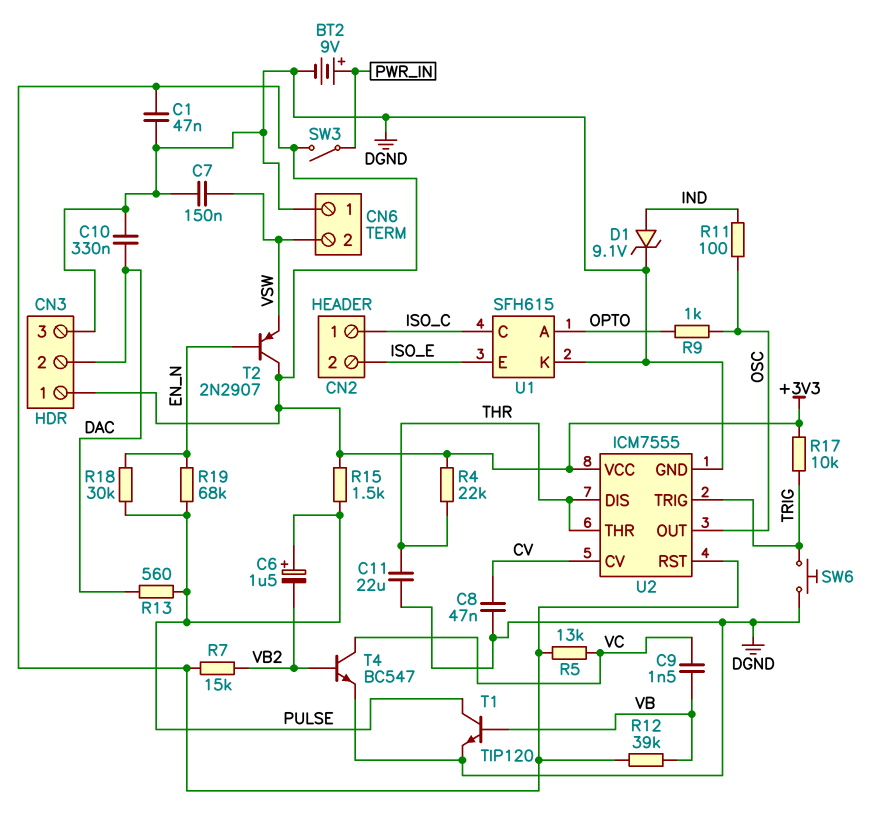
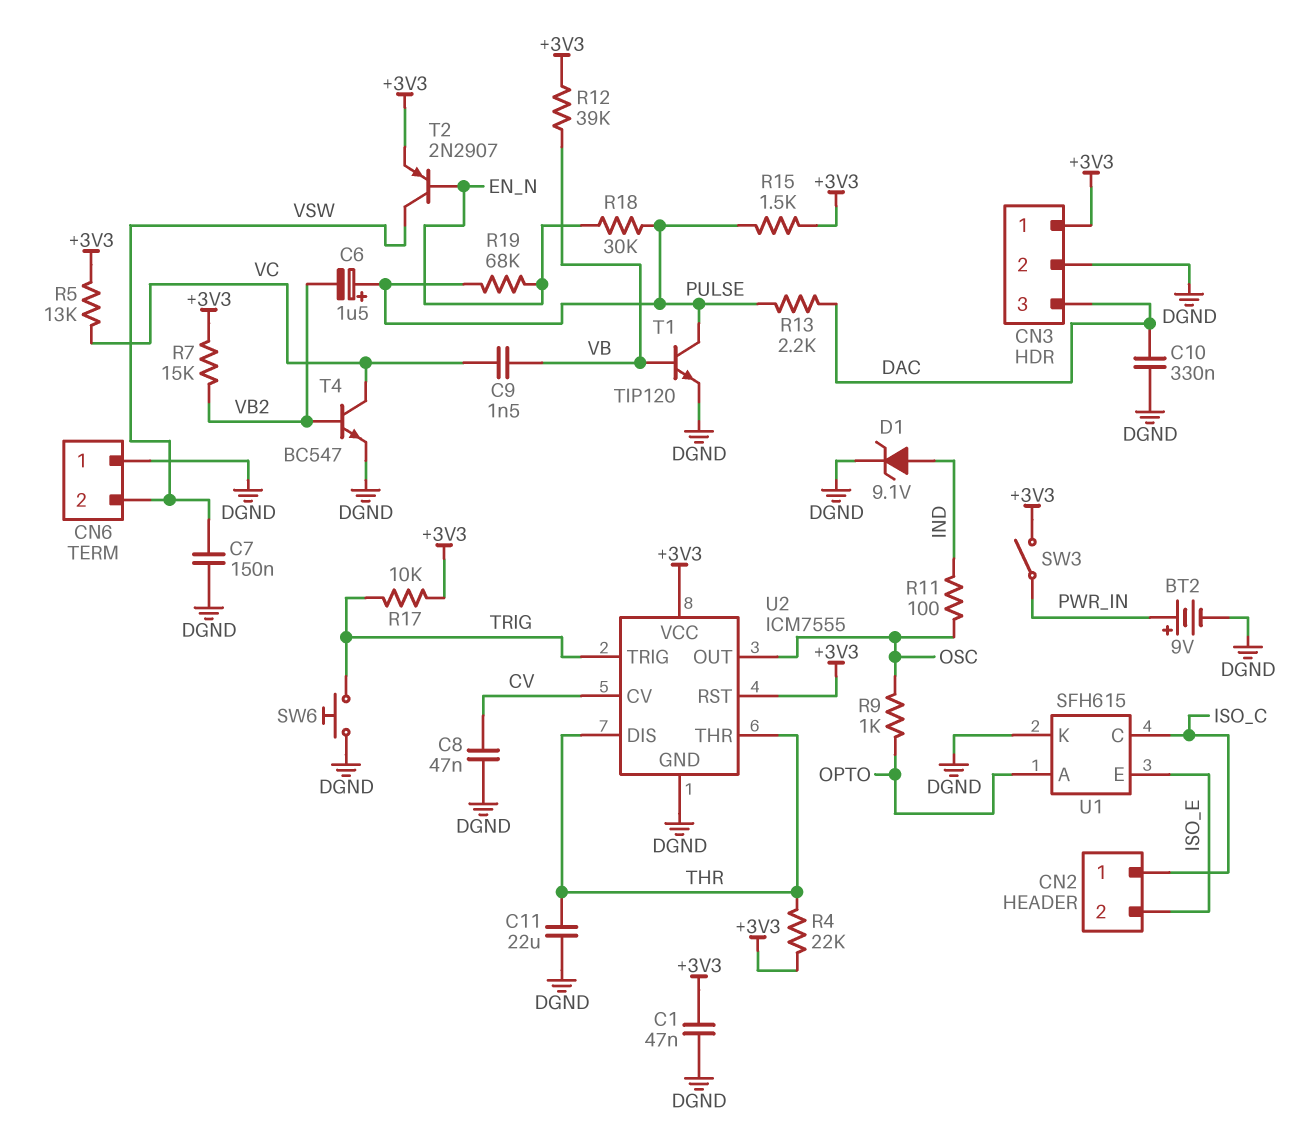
CN3 pin 2: DAC -> DGND
CN3 pin 3: DGND -> DAC
R13: 560 (DAC, PULSE) -> 2.2k (DAC, PULSE)
T2: PNP 2N2907 (B EN_N, C +3V3, E VSW) -> PNP 2N2907 (B EN_N, C VSW, E +3V3)

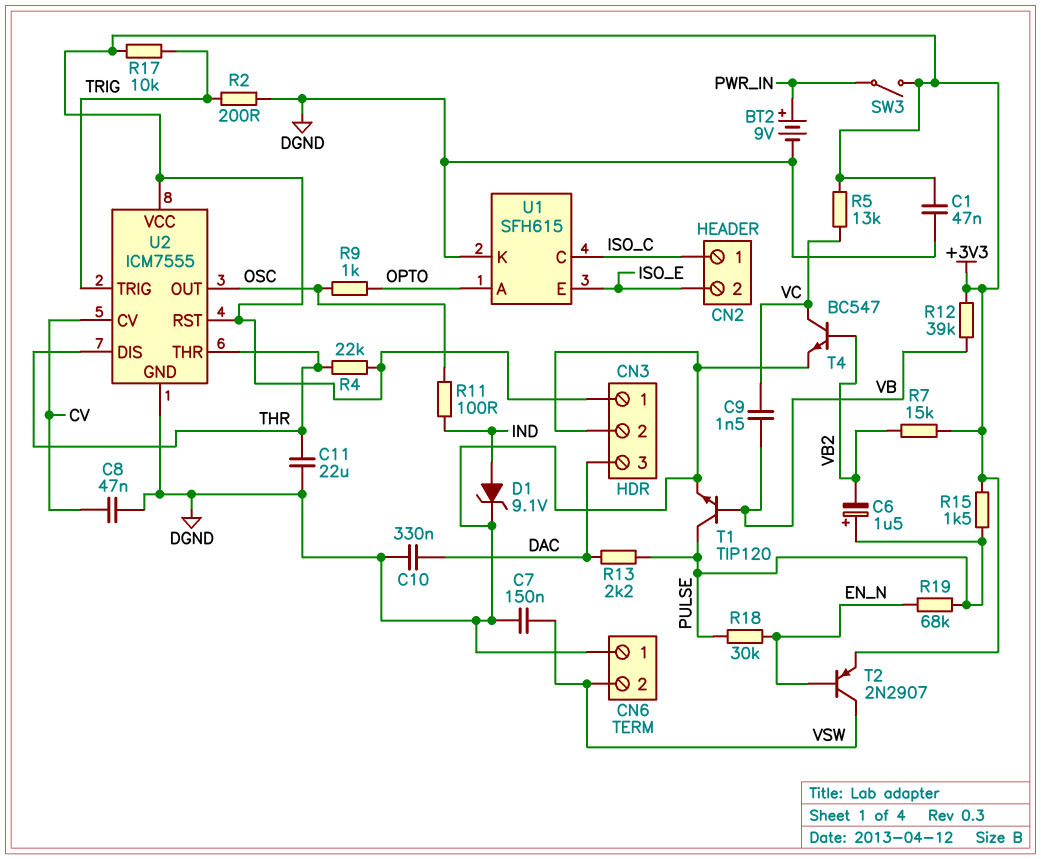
R2: none -> 200 (DGND, TRIG)
SW6: button (DGND, TRIG) -> none

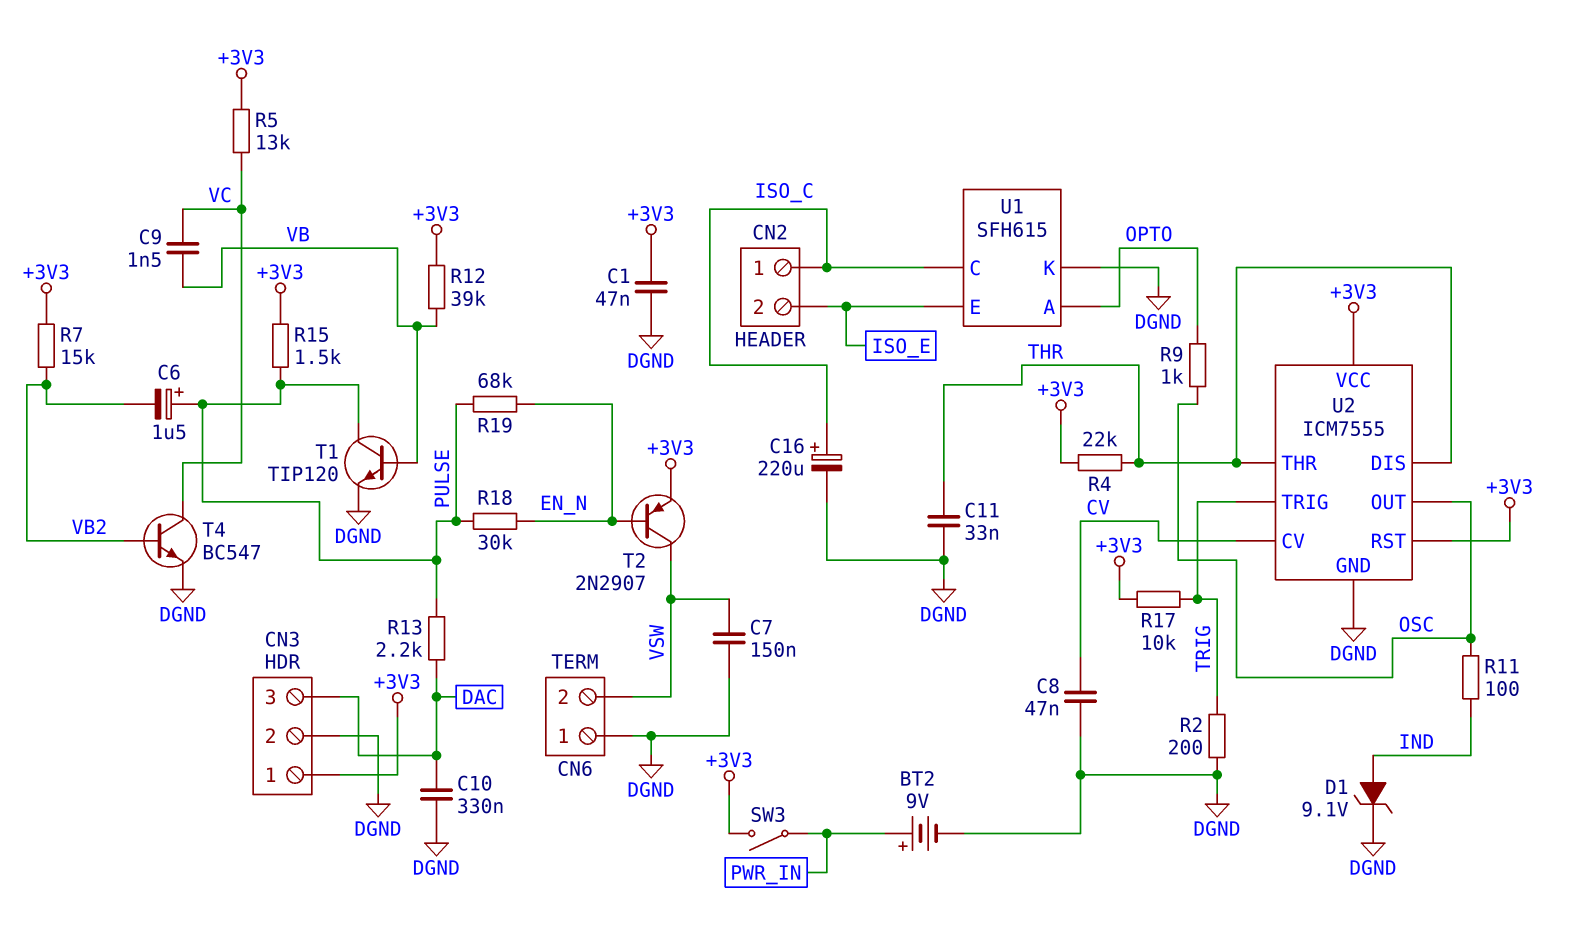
C11: 22uF (DGND, THR) -> 33nF (DGND, THR)
C16: none -> 220uF (plus ISO_C, minus DGND)

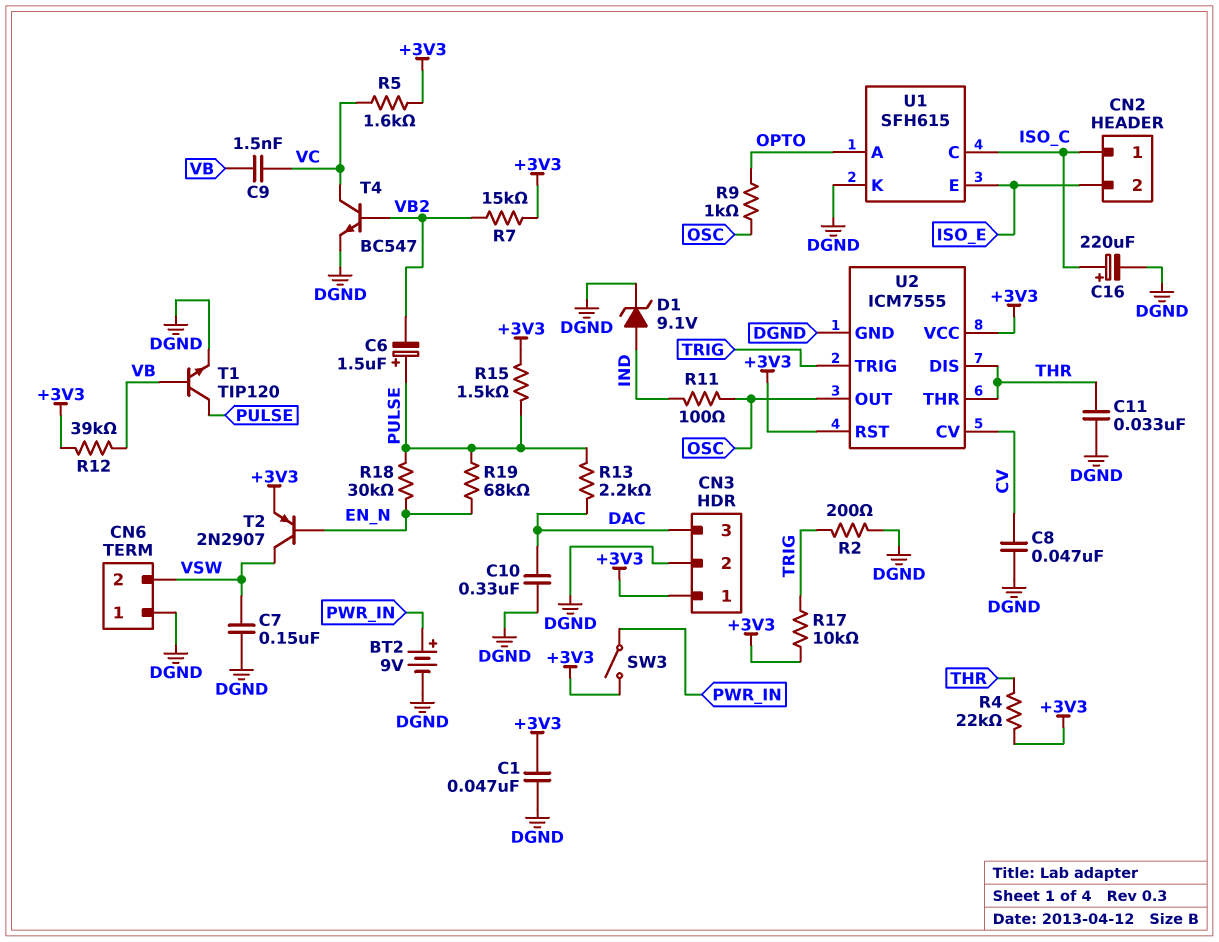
R5: 13k (+3V3, VC) -> 1.6k (+3V3, VC)

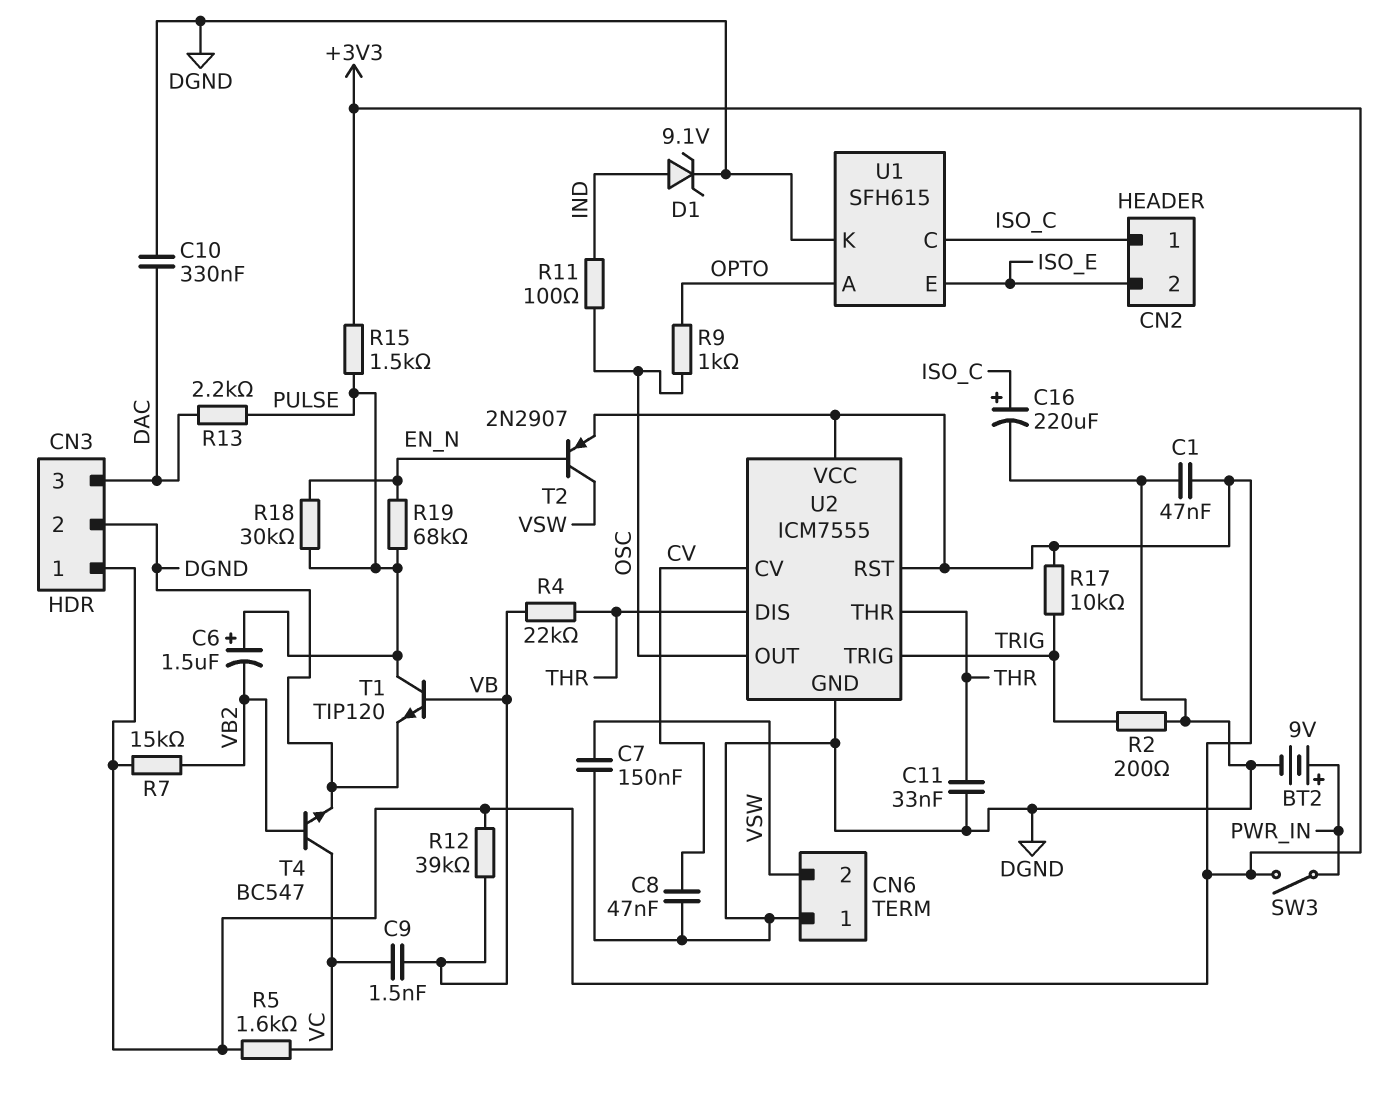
R4: 22k (+3V3, THR) -> 22k (THR, VB)

